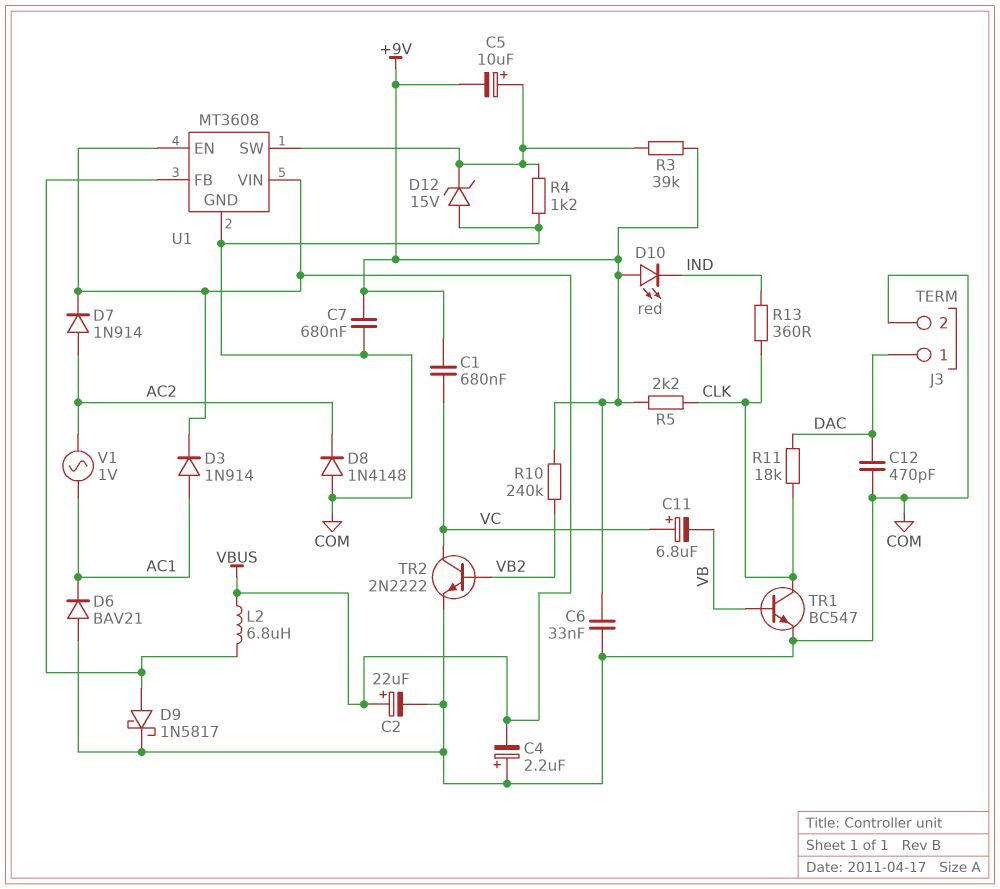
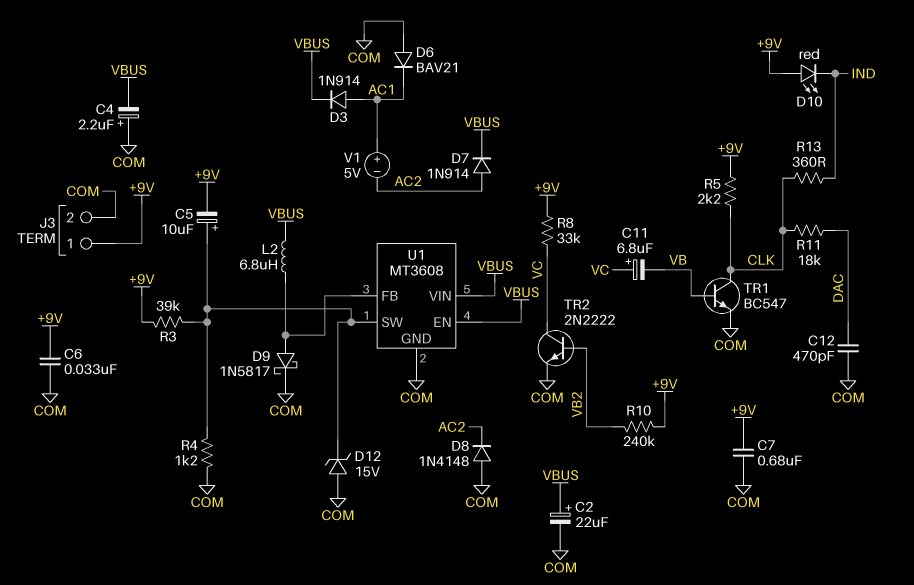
C1: 680nF (+9V, VC) -> none
J3 pin 1: DAC -> +9V
R8: none -> 33k (+9V, VC)
V1: AC 1V (AC1, AC2) -> 5V (plus AC1, minus AC2)

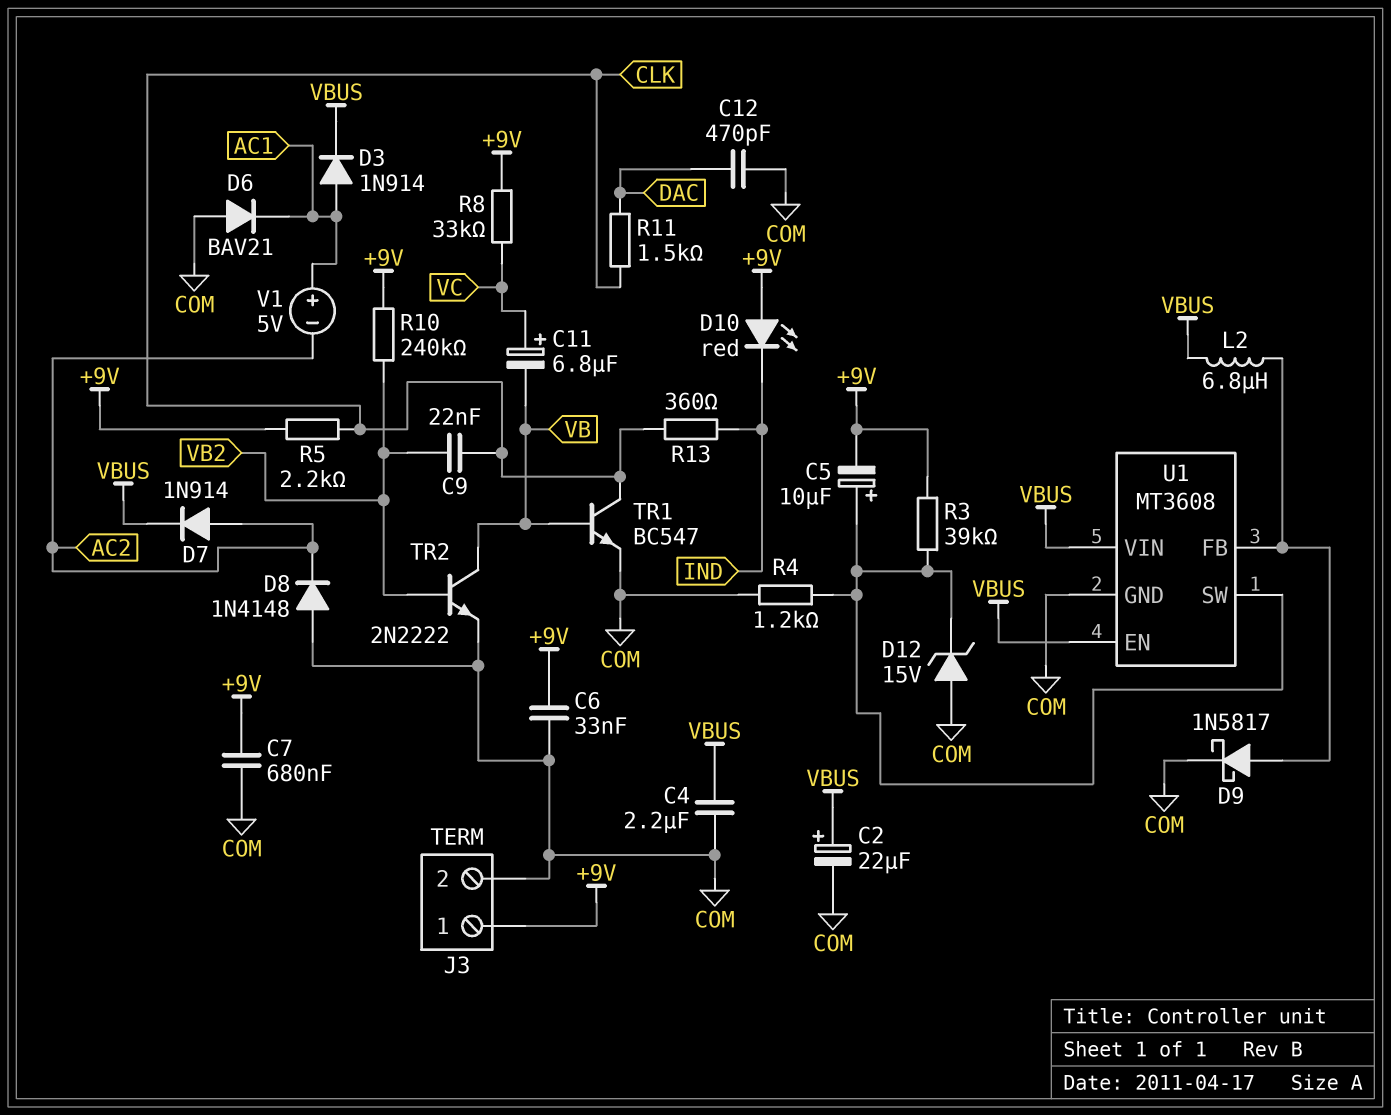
C4: 2.2uF (plus COM, minus VBUS) -> 2.2uF (COM, VBUS)
C9: none -> 22nF (CLK, VB2)
R11: 18k (CLK, DAC) -> 1.5k (CLK, DAC)
TR2: NPN 2N2222 (B VB2, C VC, E COM) -> NPN 2N2222 (B VB2, C VB, E COM)

